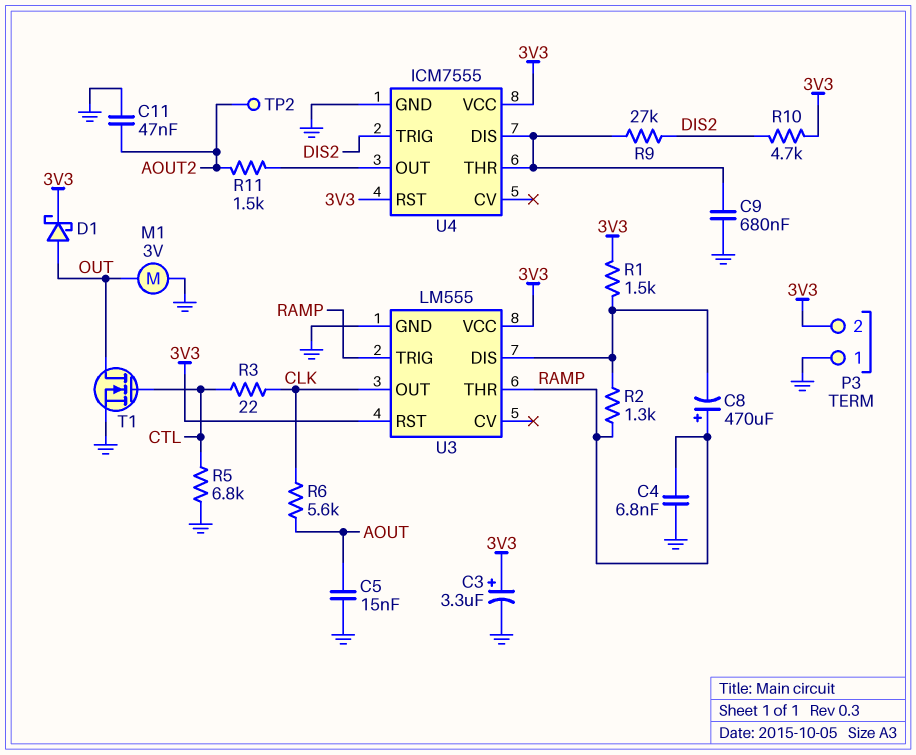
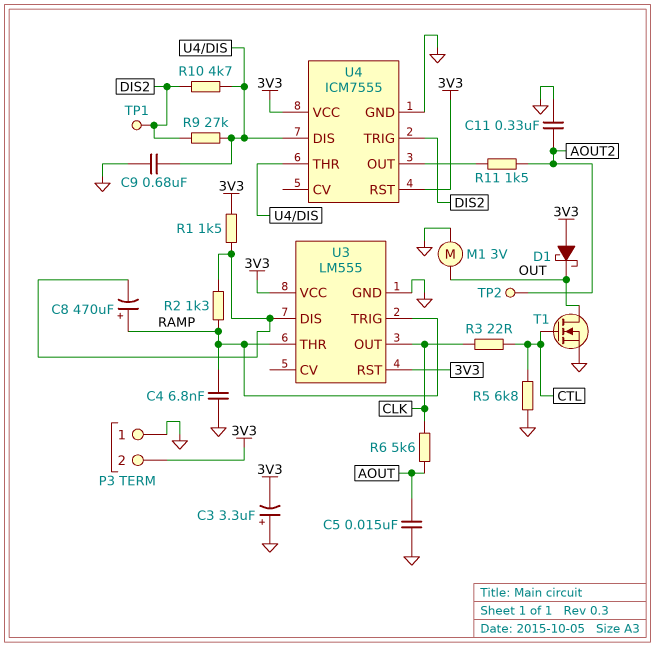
C3: 3.3uF (plus 3V3, minus GND) -> 3.3uF (plus GND, minus 3V3)
C11: 47nF (AOUT2, GND) -> 330nF (AOUT2, GND)
D1: schottky (A OUT, K 3V3) -> schottky (A 3V3, K OUT)
R10: 4.7k (3V3, DIS2) -> 4.7k (DIS2, U4/DIS)
TP1: none -> test point (DIS2)

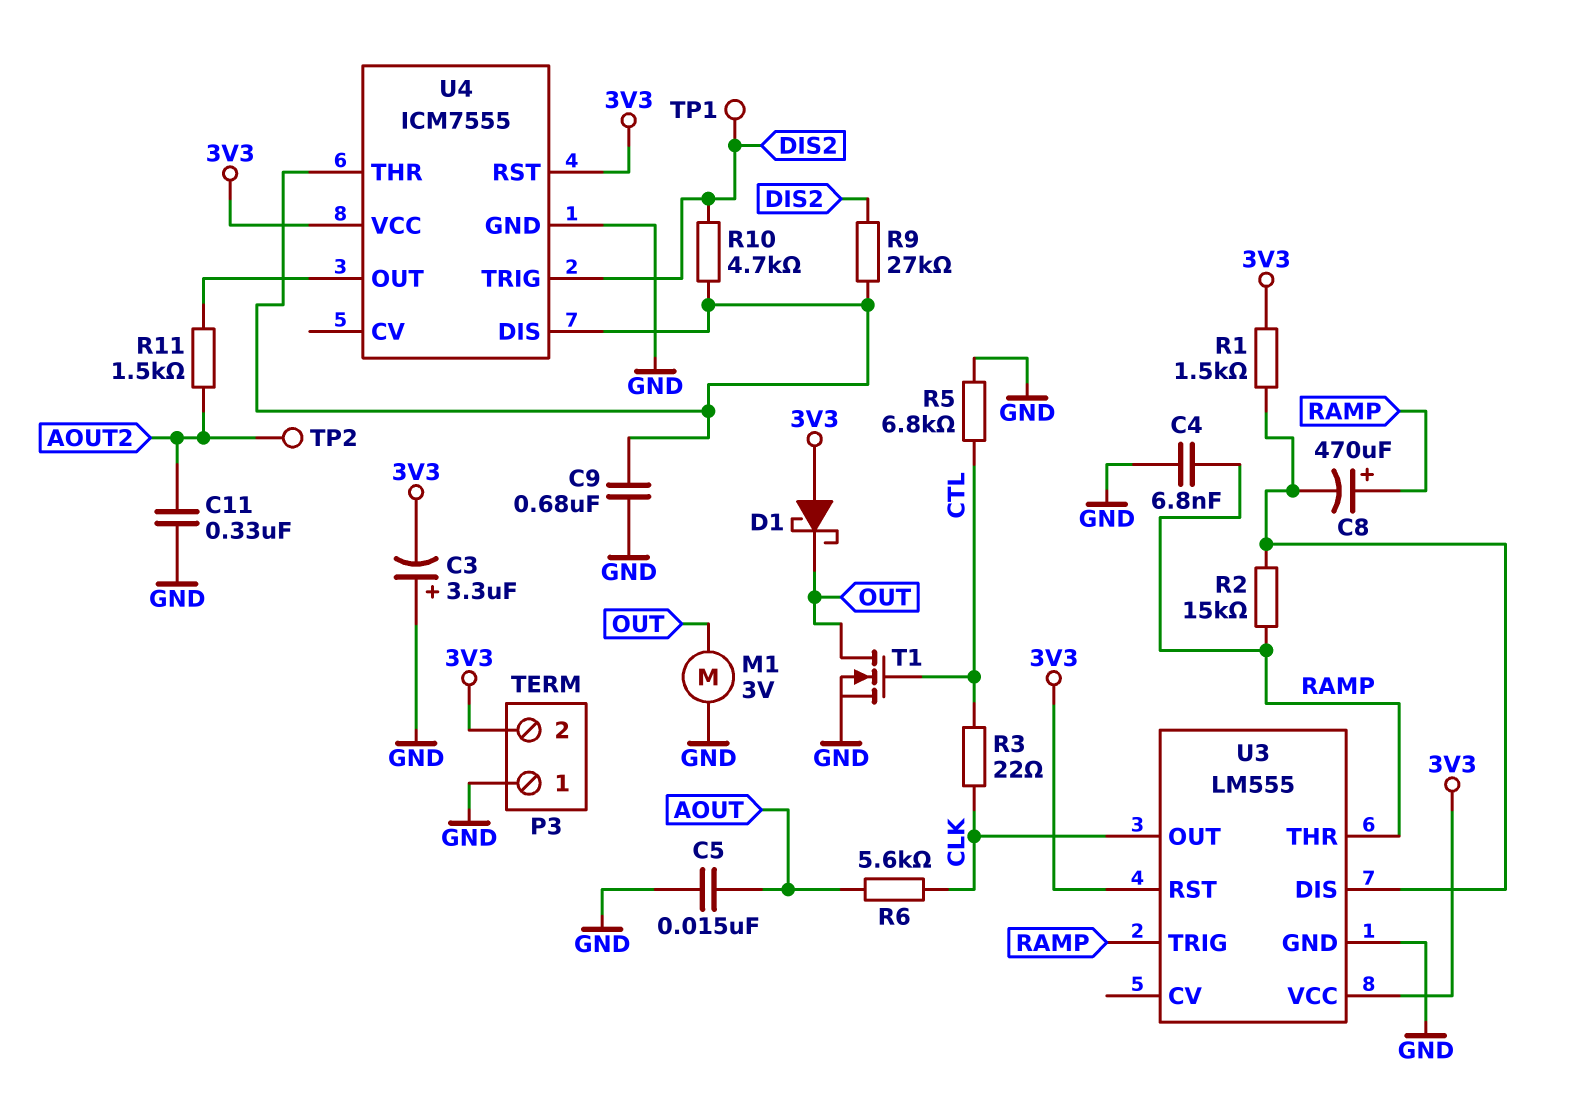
R2: 1.3k (RAMP, U3/DIS) -> 15k (RAMP, U3/DIS)

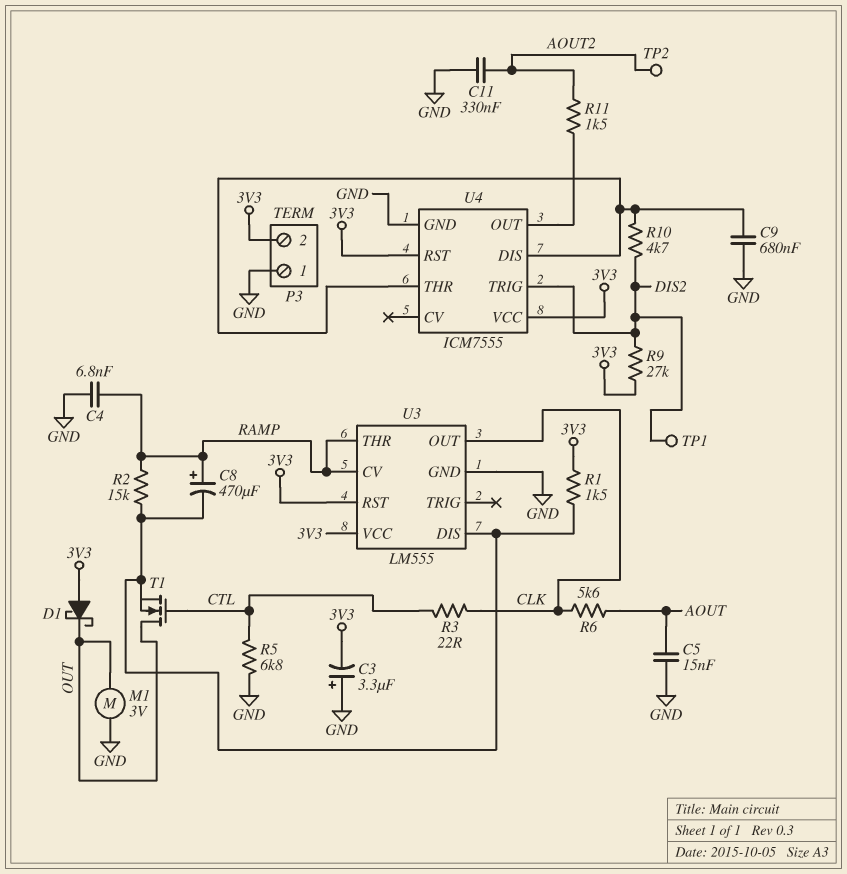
R9: 27k (DIS2, U4/DIS) -> 27k (3V3, DIS2)
T1: NMOS (G CTL, D OUT, S GND) -> NMOS (G CTL, D OUT, S U3/DIS)
U3 pin CV: none -> RAMP
U3 pin TRIG: RAMP -> none

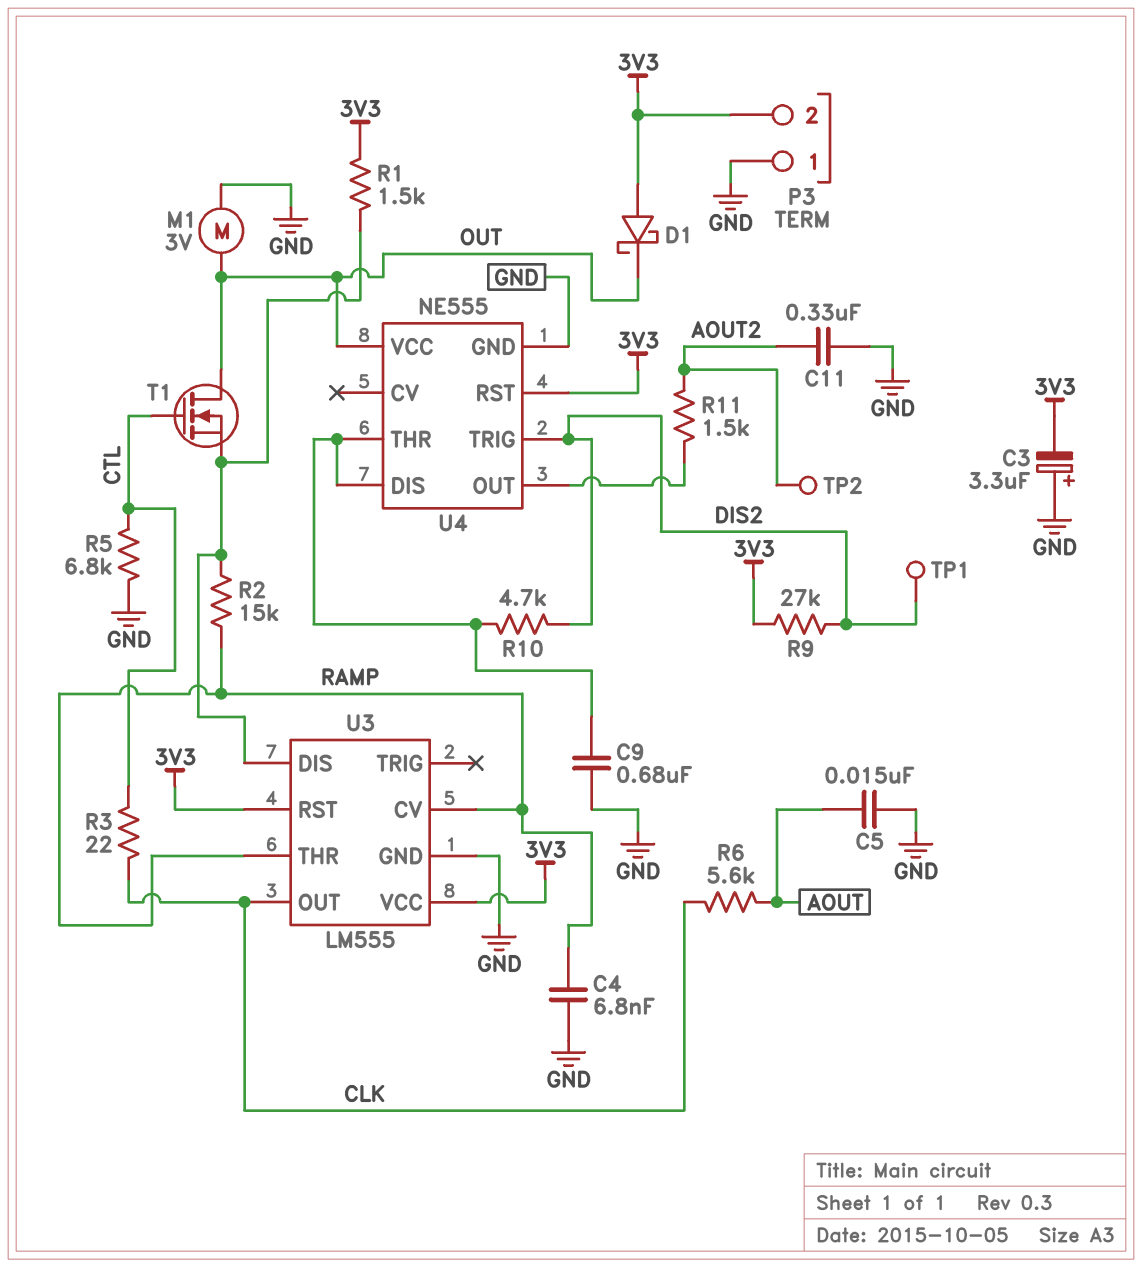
C8: 470uF (plus RAMP, minus U3/DIS) -> none
U4: ICM7555 -> NE555
U4 pin VCC: 3V3 -> OUT

